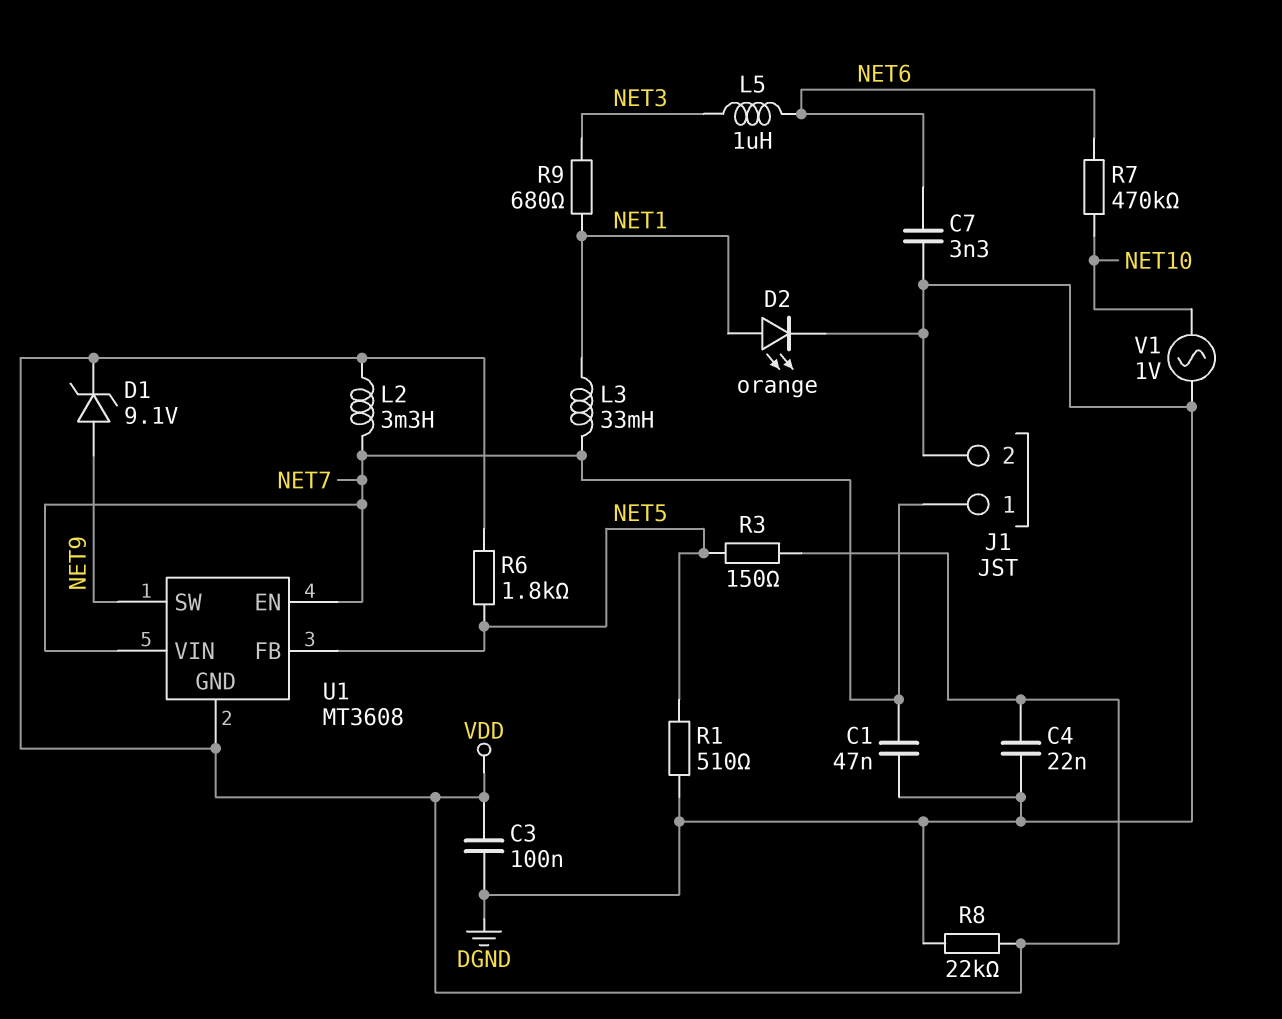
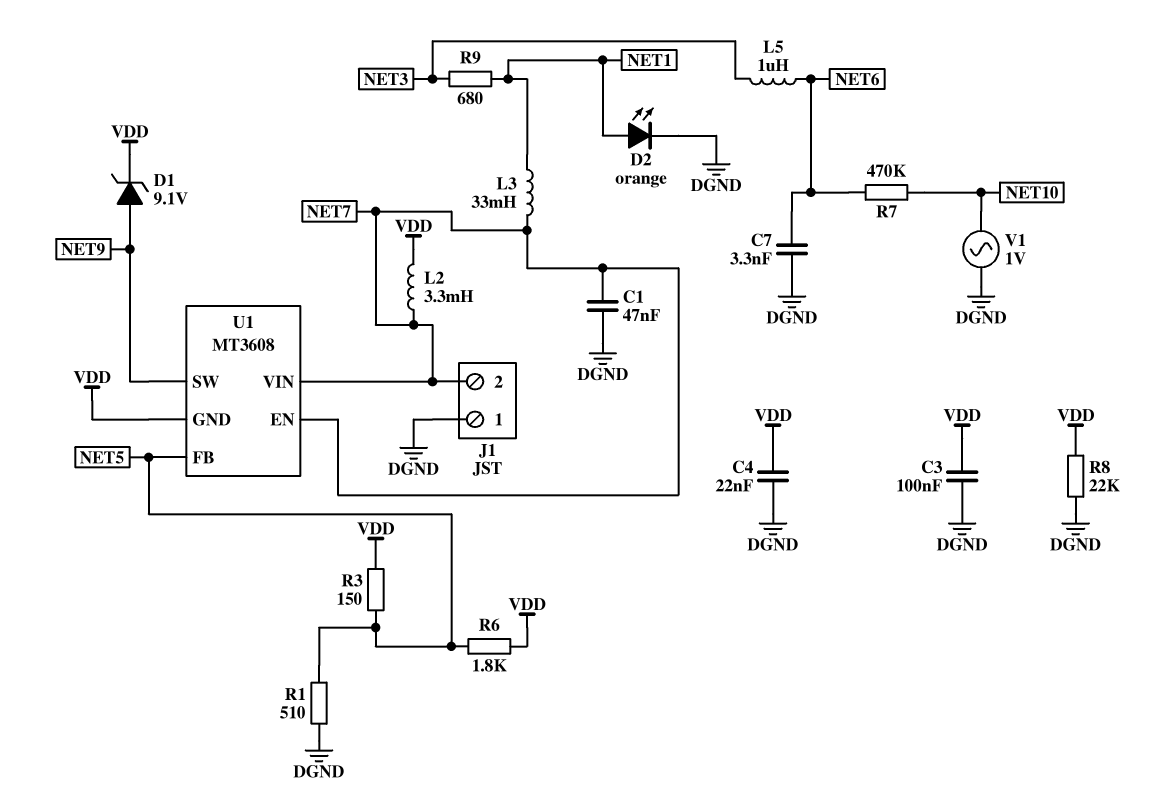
J1 pin 1: NET7 -> DGND
J1 pin 2: DGND -> NET7

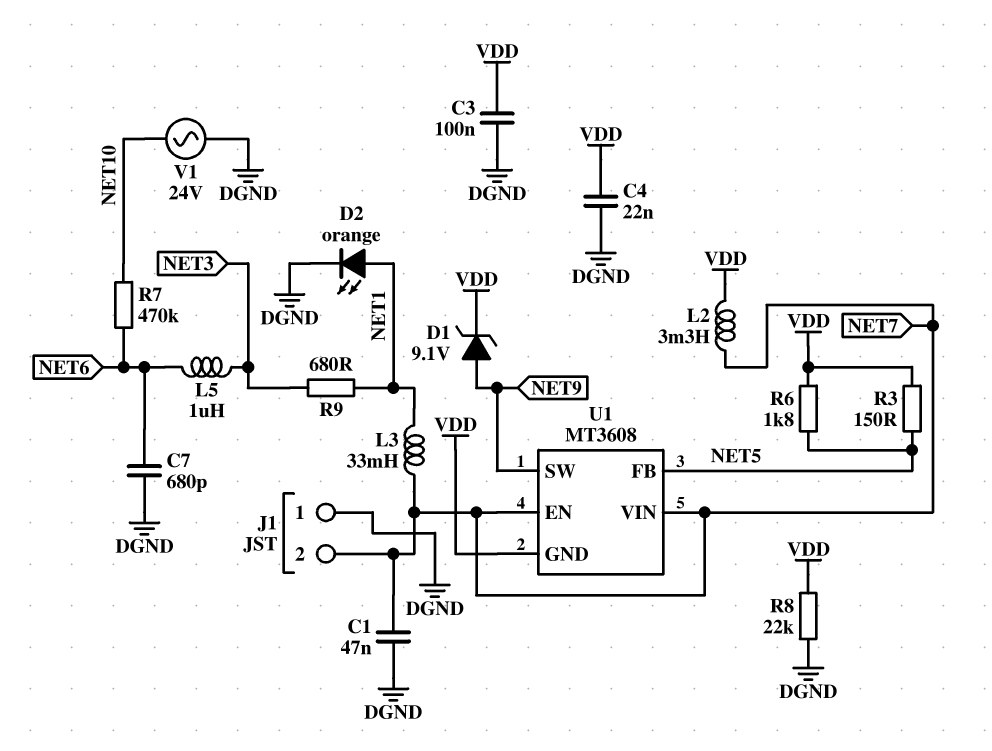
C7: 3.3nF (DGND, NET6) -> 680pF (DGND, NET6)
R1: 510 (DGND, NET5) -> none
V1: AC 1V (DGND, NET10) -> AC 24V (DGND, NET10)

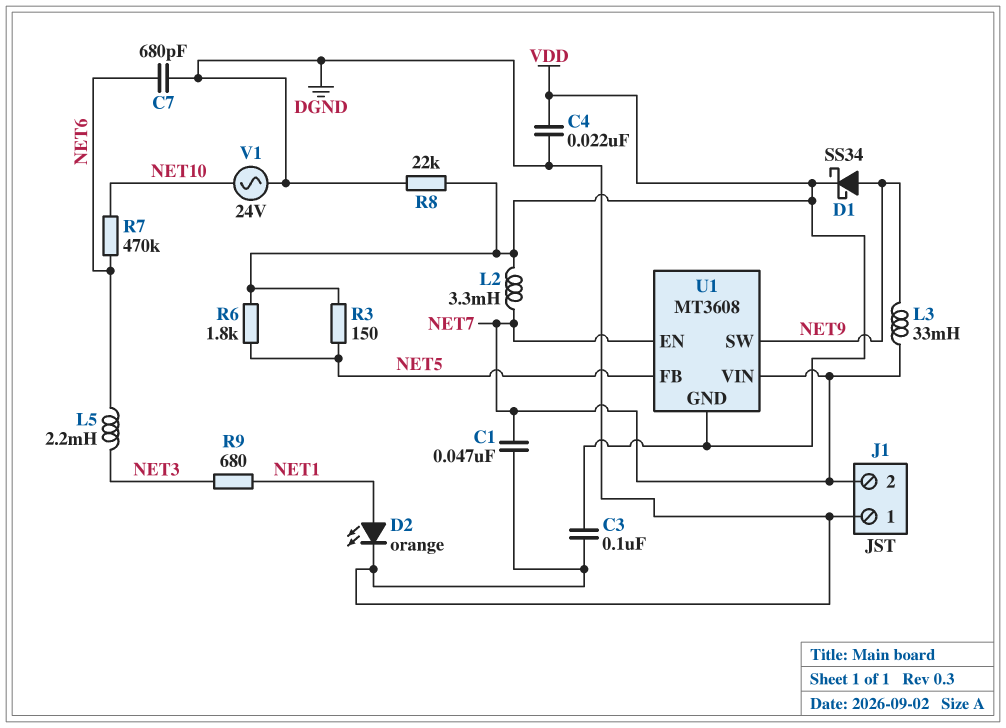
D1: zener 9.1V (A NET9, K VDD) -> schottky SS34 (A NET9, K VDD)
L3: 33mH (NET1, NET7) -> 33mH (NET7, NET9)
L5: 1uH (NET3, NET6) -> 2.2mH (NET3, NET6)

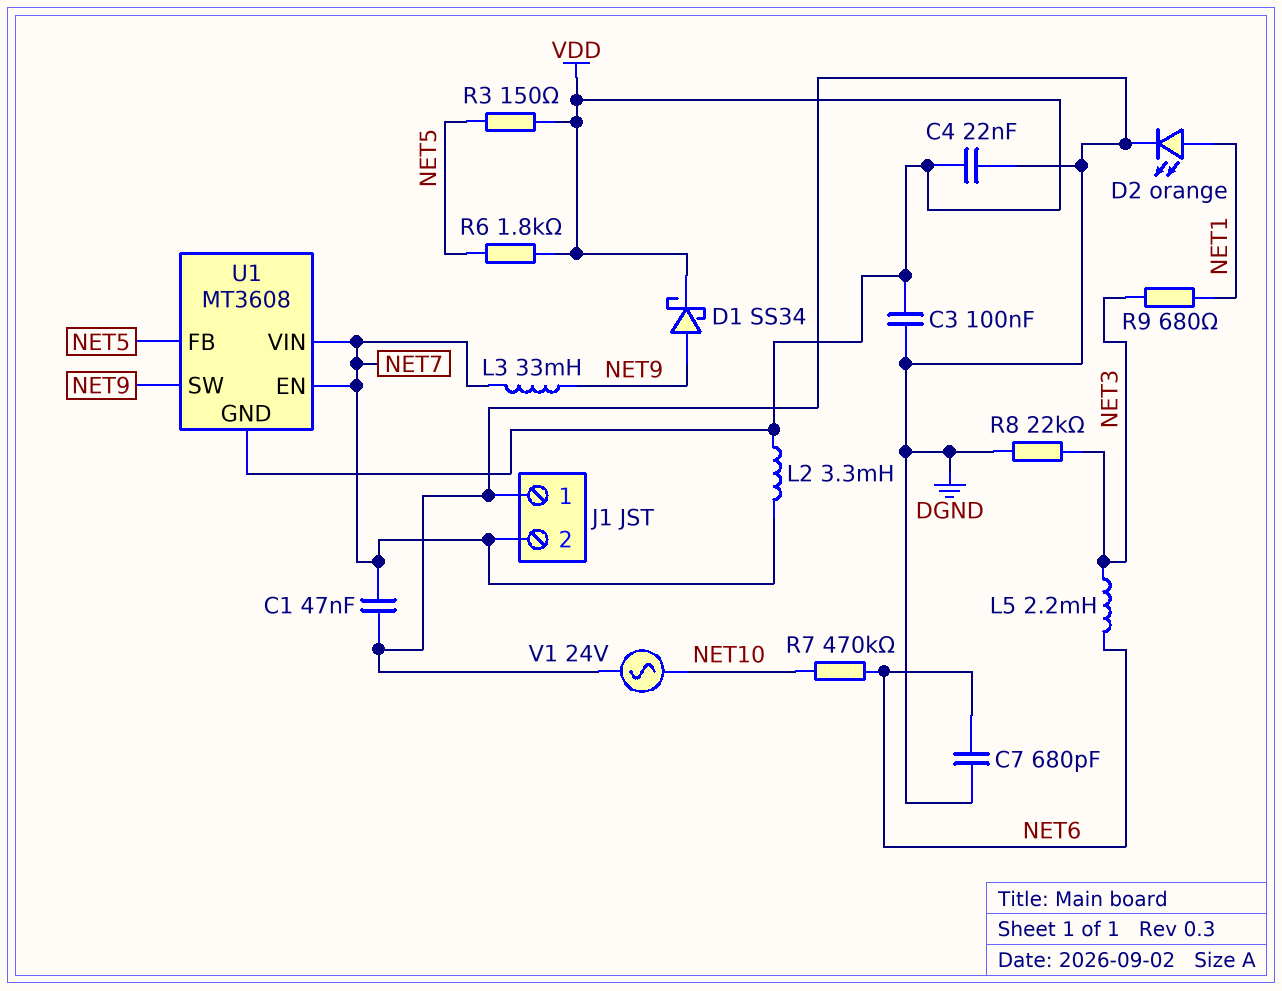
R8: 22k (DGND, VDD) -> 22k (DGND, NET3)

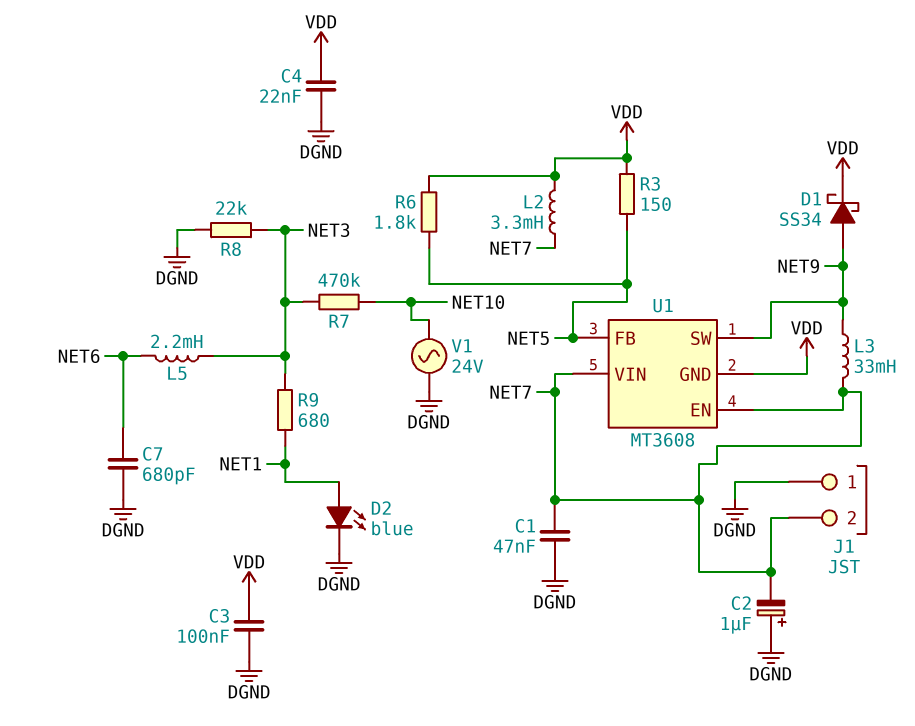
C2: none -> 1uF (plus DGND, minus NET7)
D2: LED orange (A NET1, K DGND) -> LED blue (A NET1, K DGND)
R7: 470k (NET6, NET10) -> 470k (NET3, NET10)

